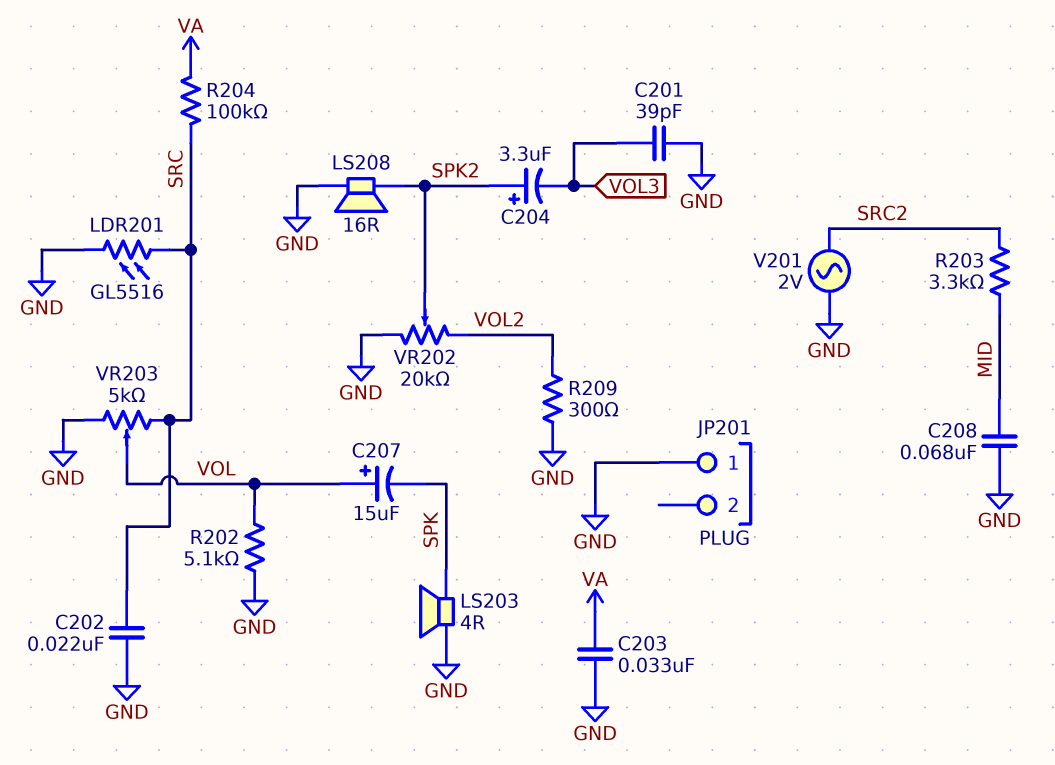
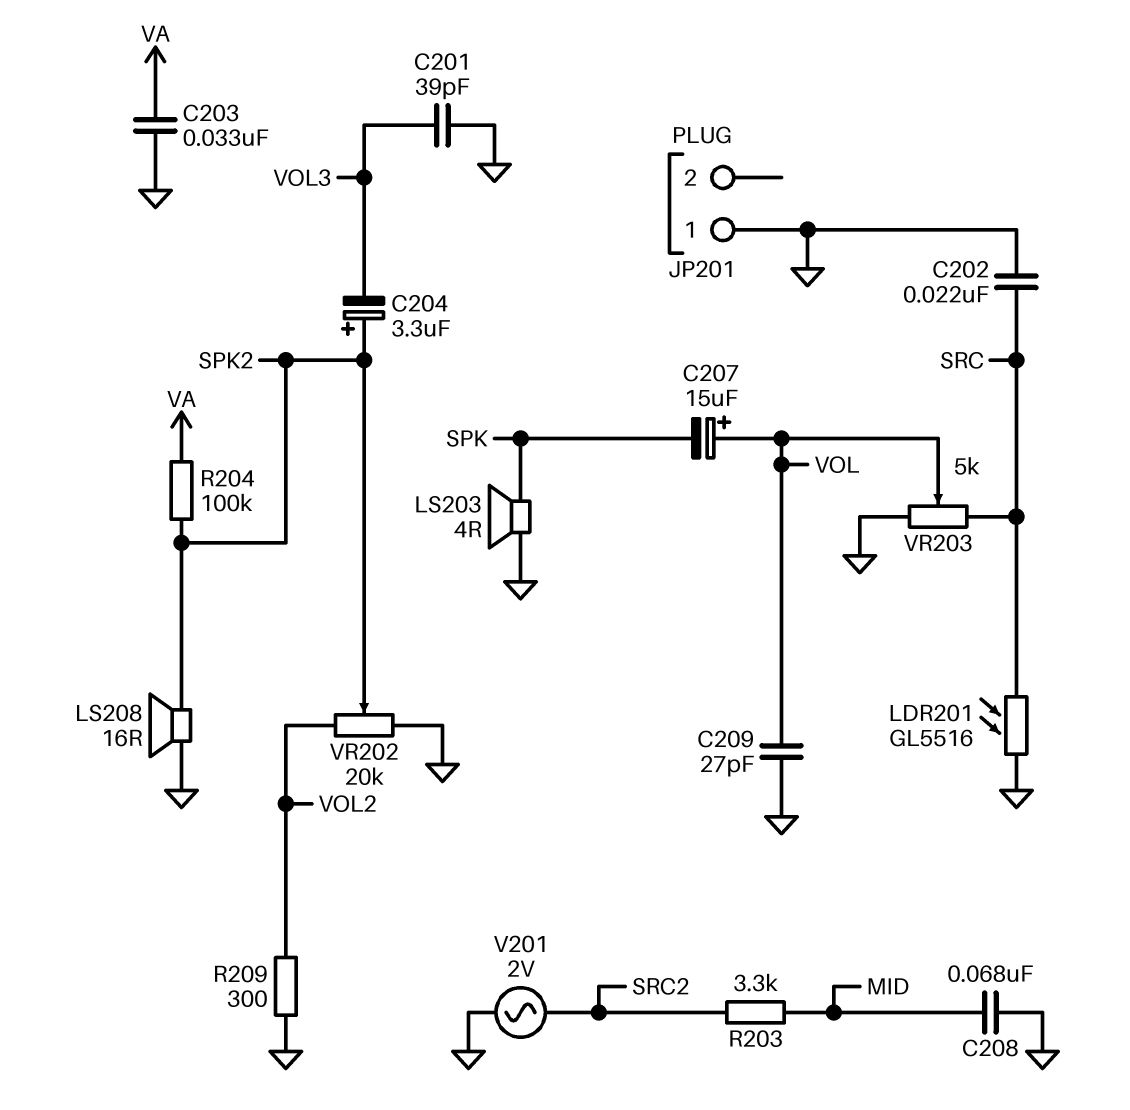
C209: none -> 27pF (GND, VOL)
R202: 5.1k (GND, VOL) -> none
R204: 100k (SRC, VA) -> 100k (SPK2, VA)

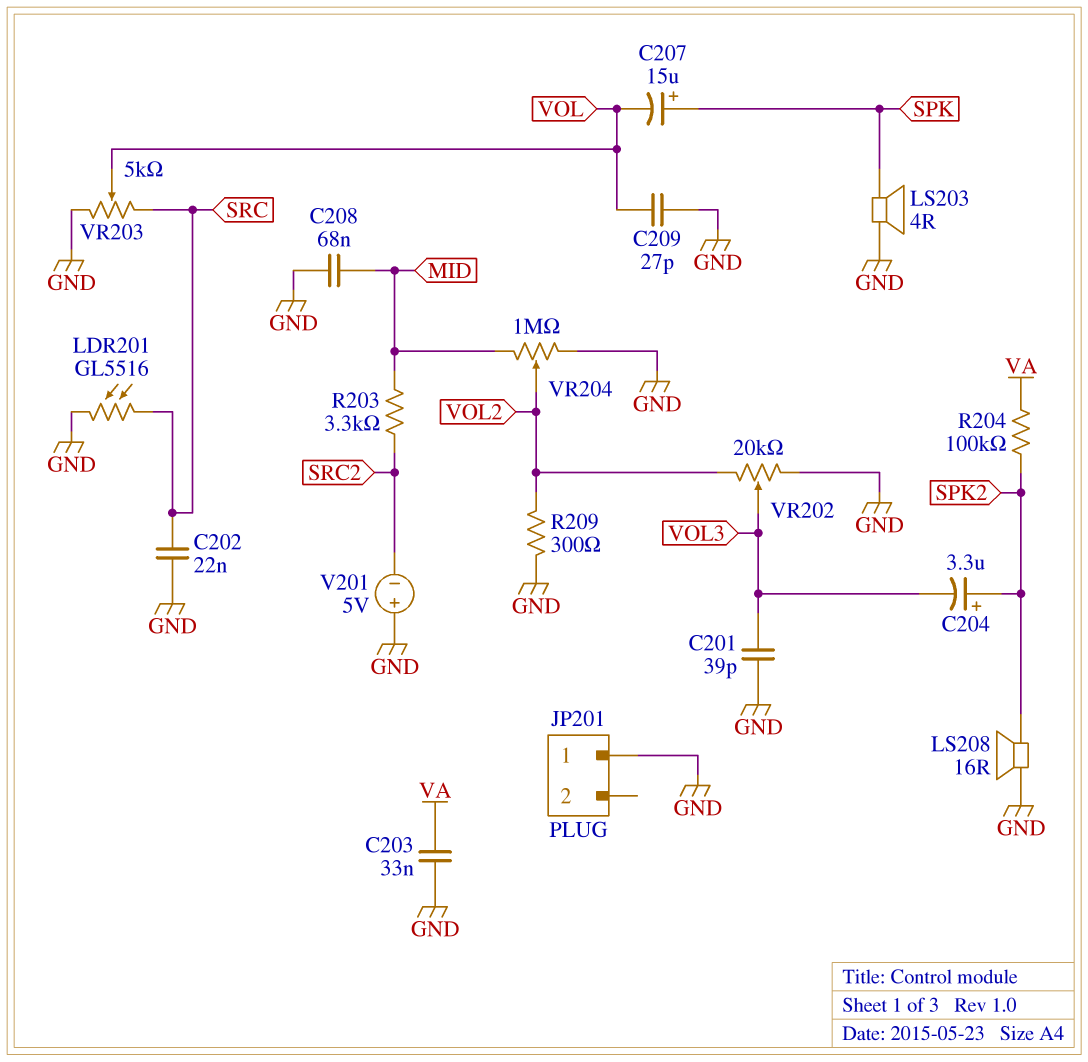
C207: 15uF (plus VOL, minus SPK) -> 15uF (plus SPK, minus VOL)
V201: AC 2V (GND, SRC2) -> 5V (plus GND, minus SRC2)
VR202: 20k (GND, VOL2, wiper SPK2) -> 20k (GND, VOL2, wiper VOL3)
VR204: none -> 1M (GND, MID, wiper VOL2)

